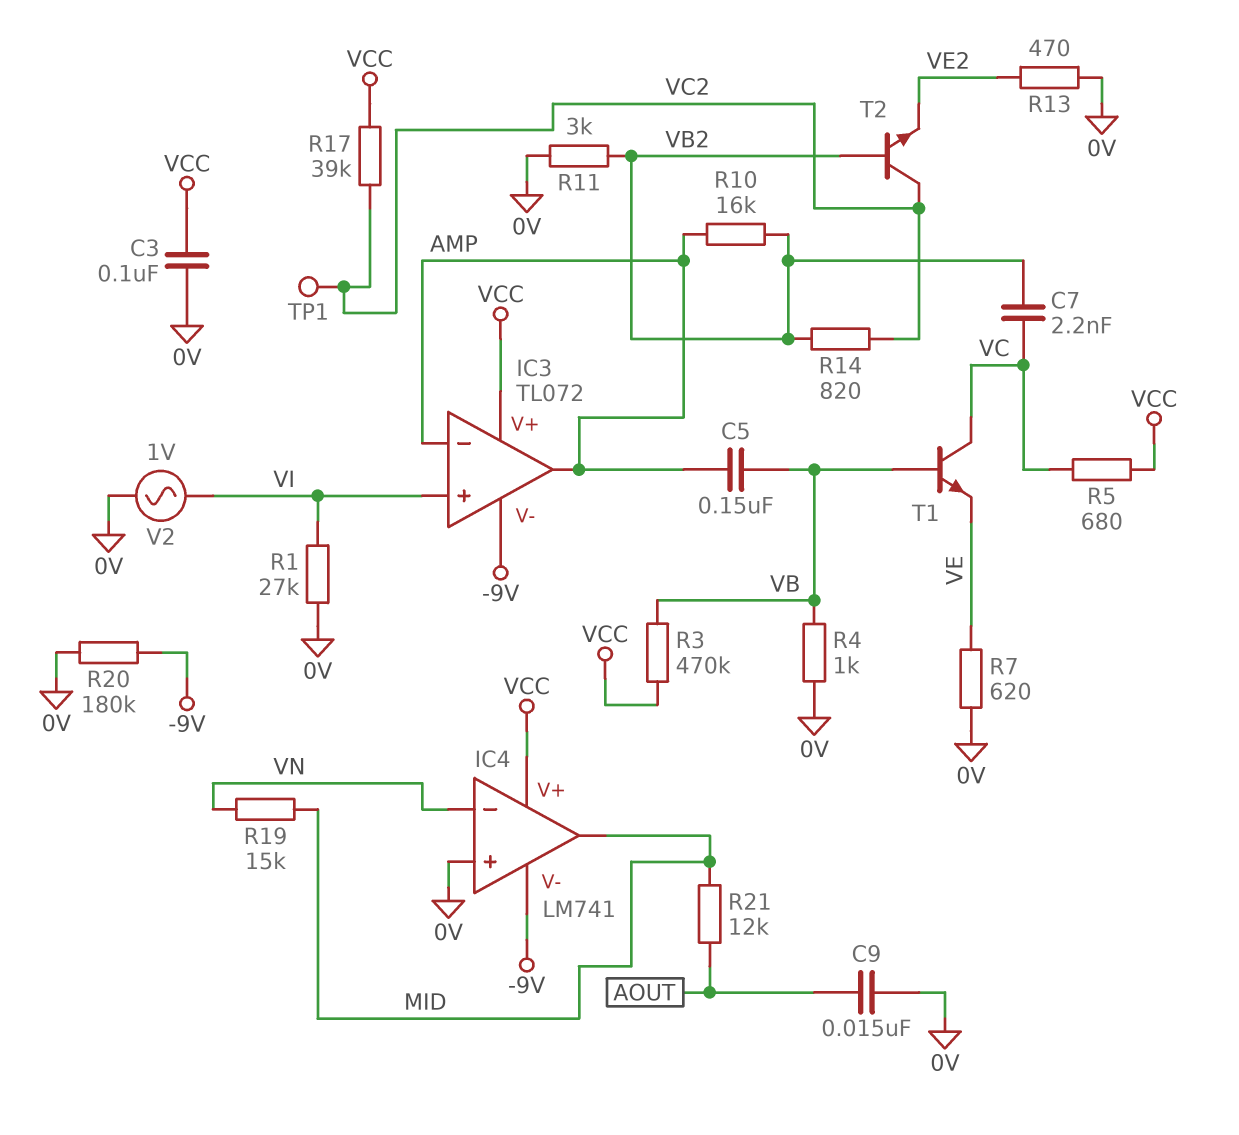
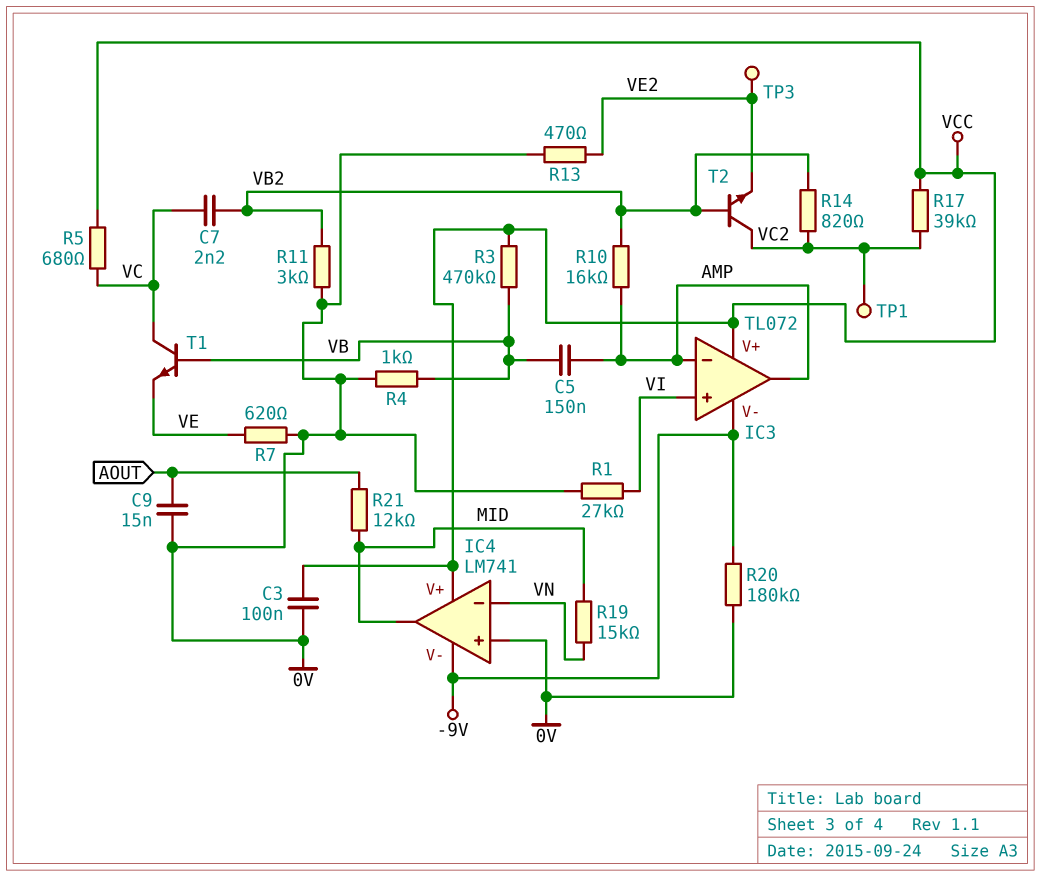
TP3: none -> test point (VE2)
V2: AC 1V (0V, VI) -> none

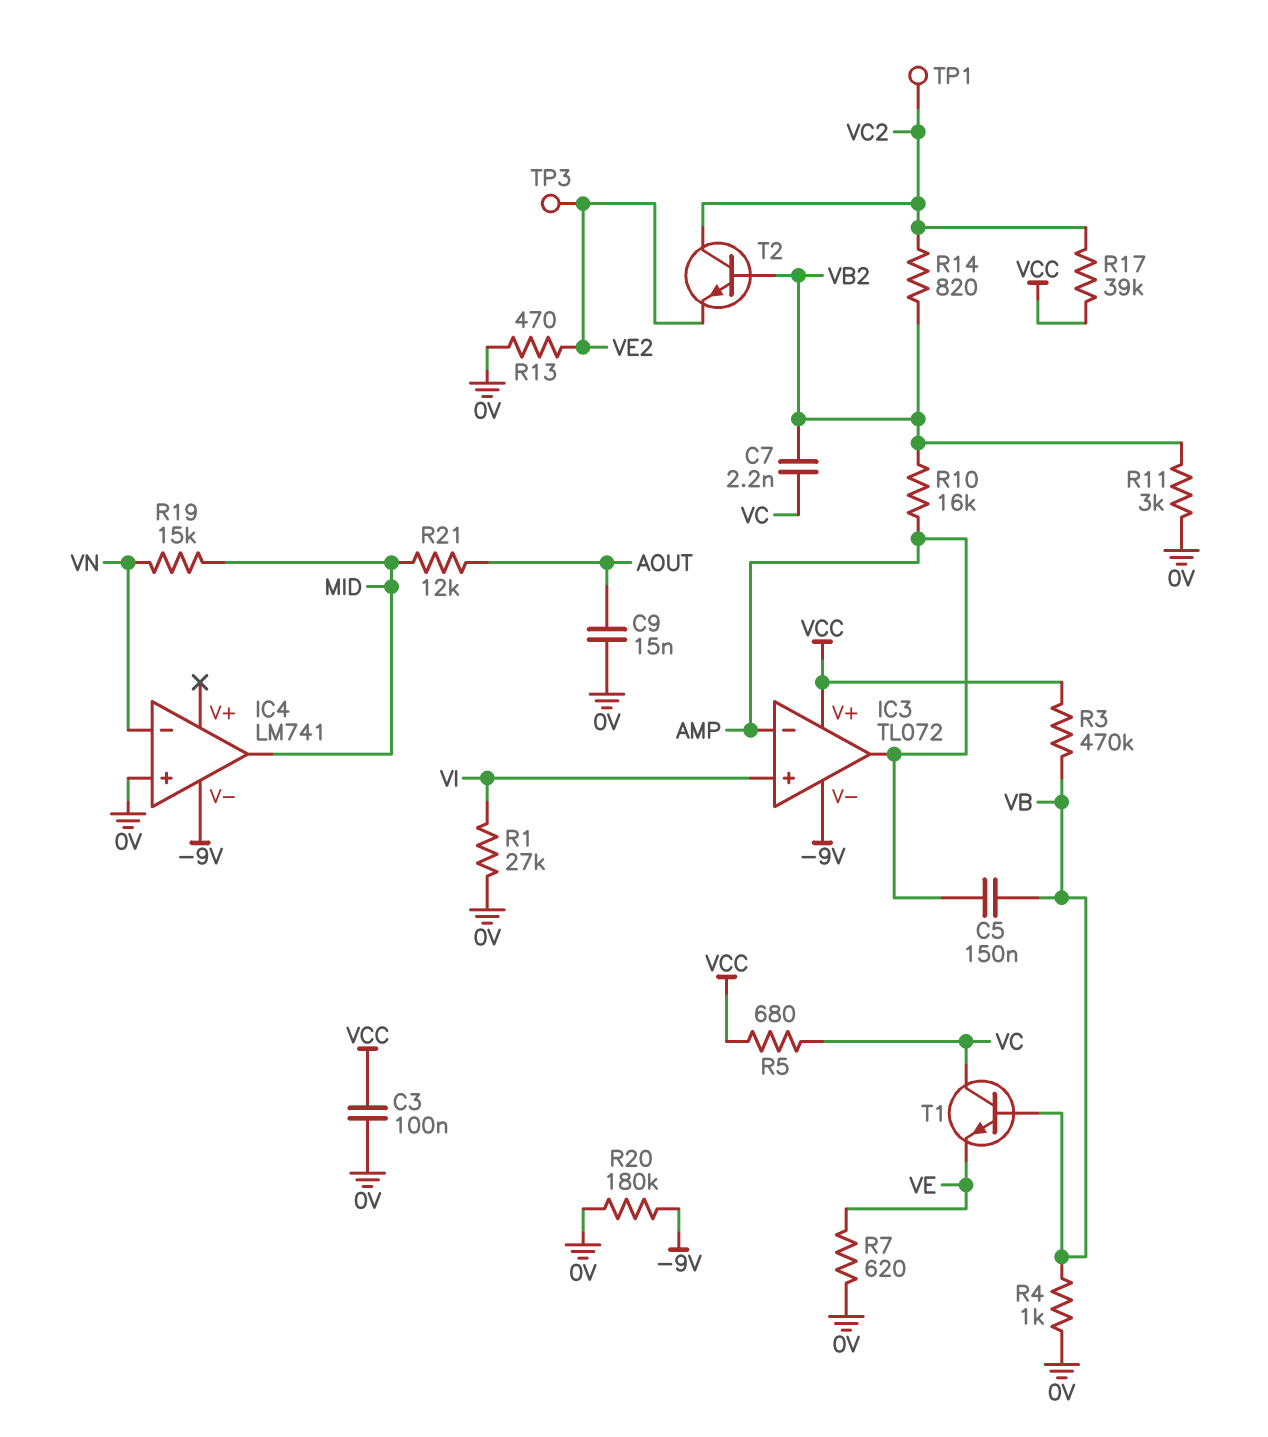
IC4 pin V+: VCC -> none

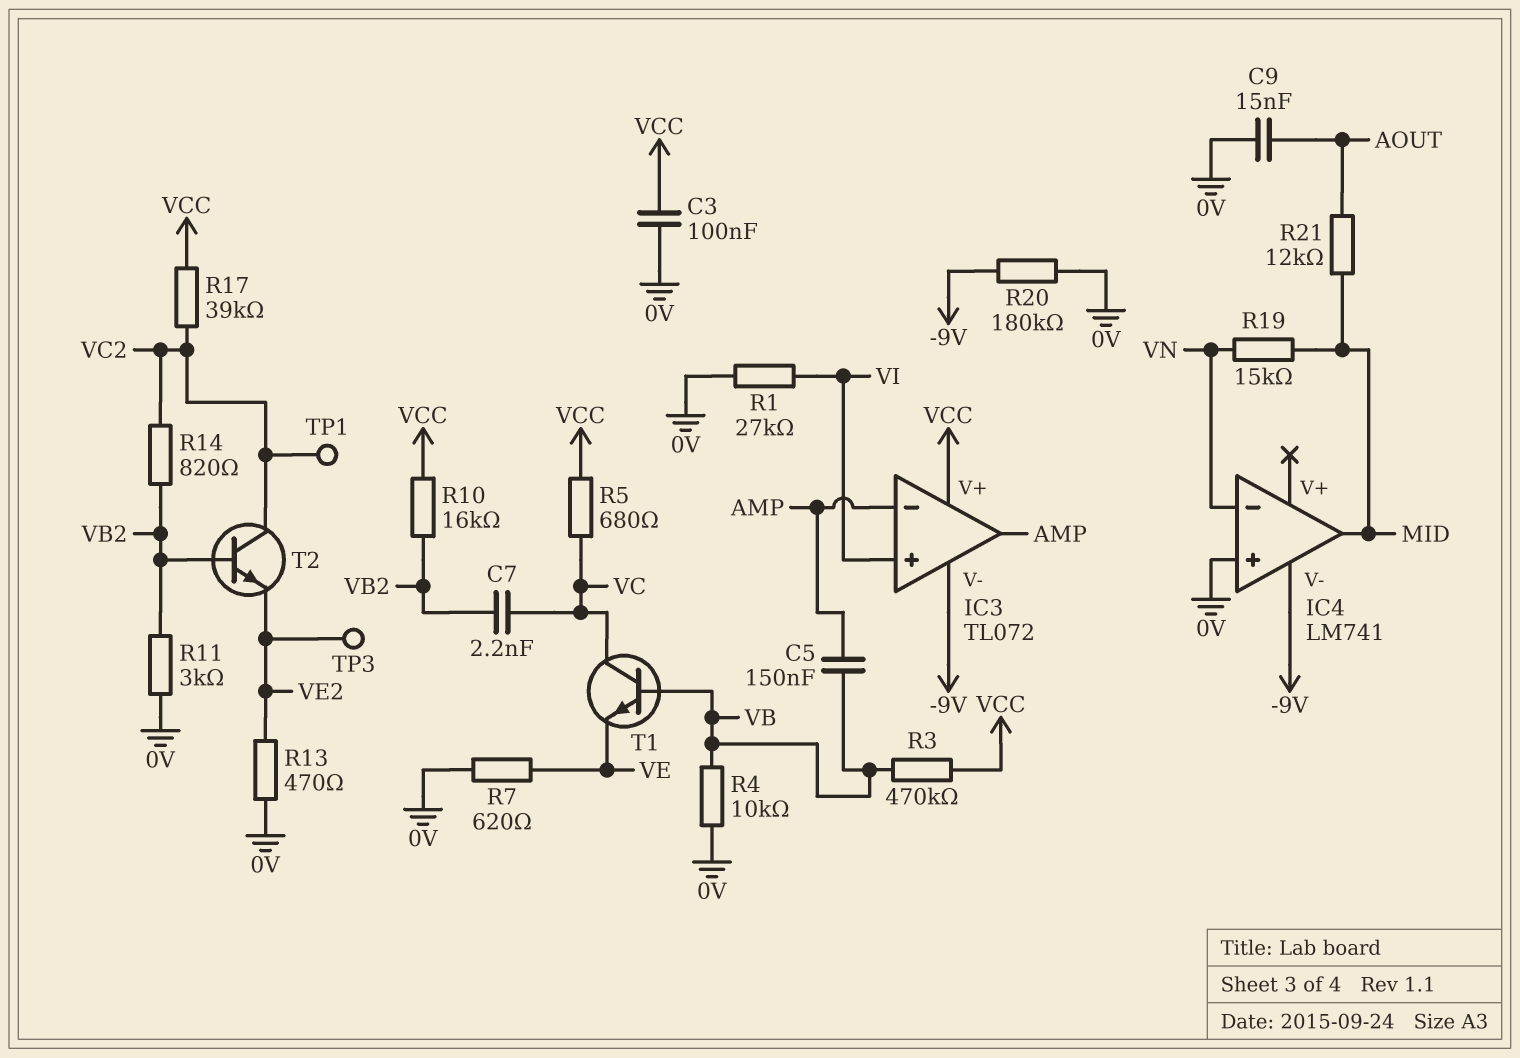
R4: 1k (0V, VB) -> 10k (0V, VB)
R10: 16k (AMP, VB2) -> 16k (VB2, VCC)

